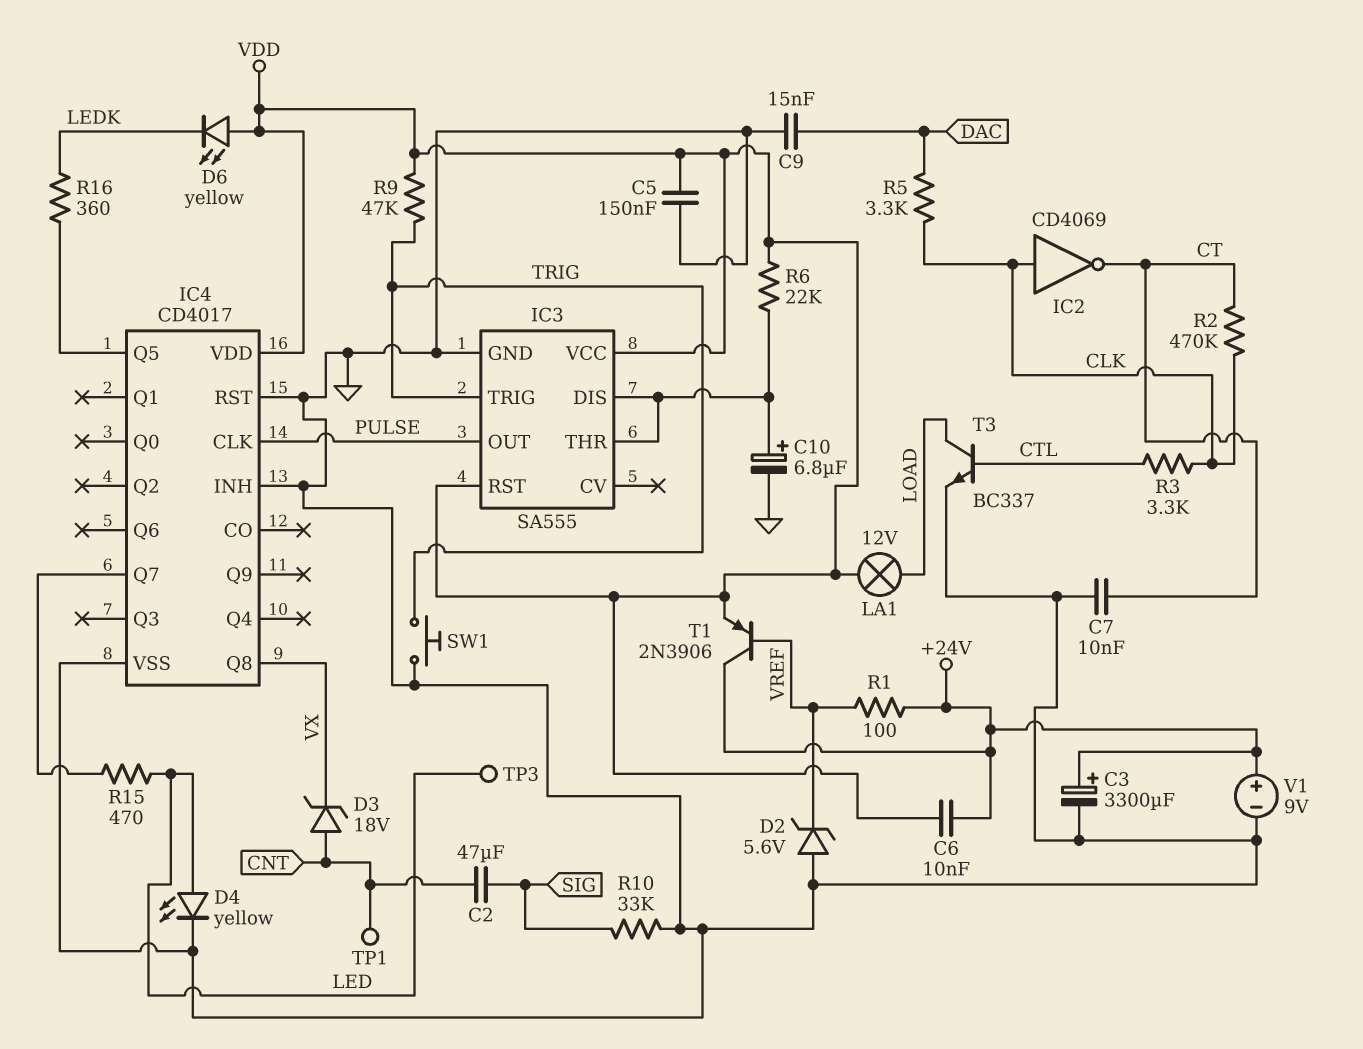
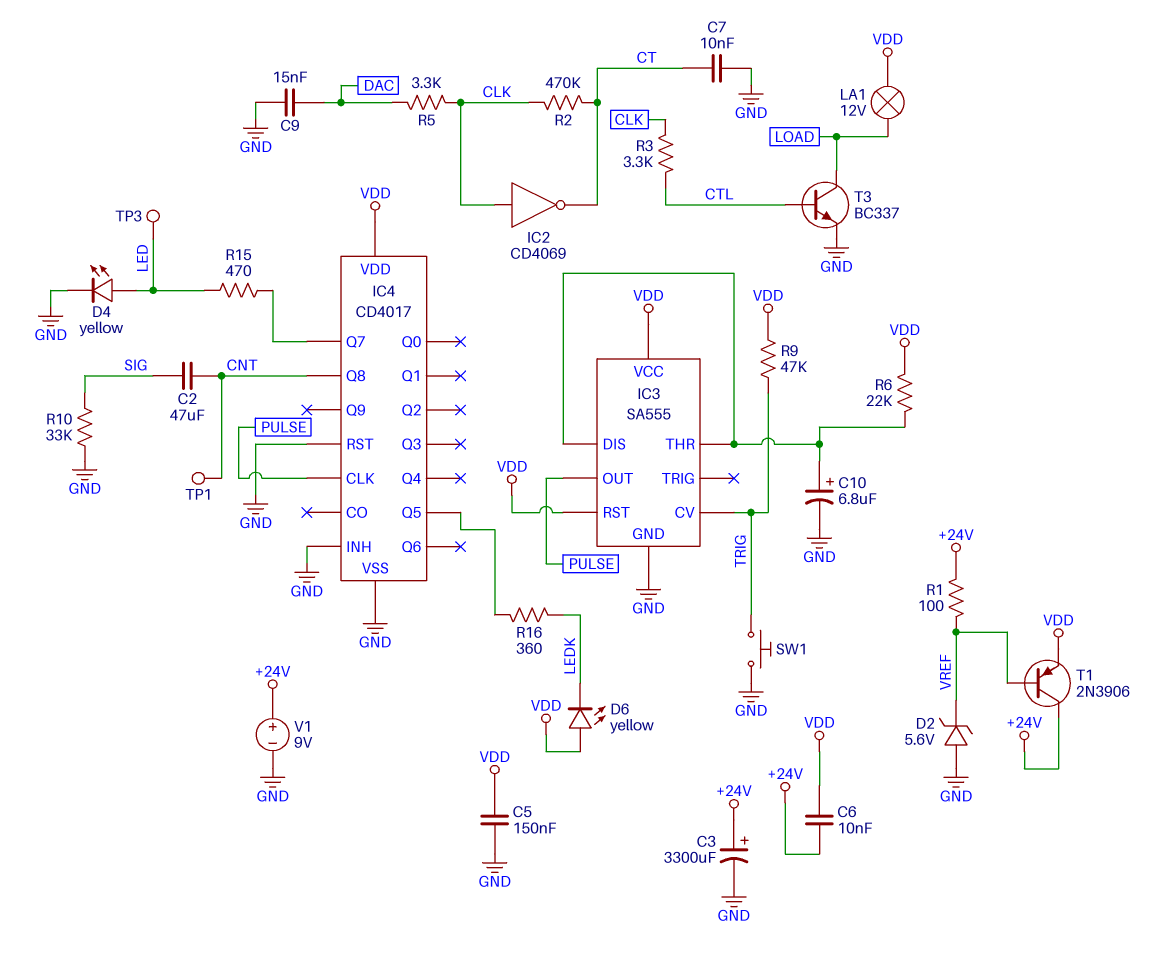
D3: zener 18V (A CNT, K VX) -> none
IC3 pin CV: none -> TRIG
IC3 pin TRIG: TRIG -> none
IC4 pin Q8: VX -> CNT

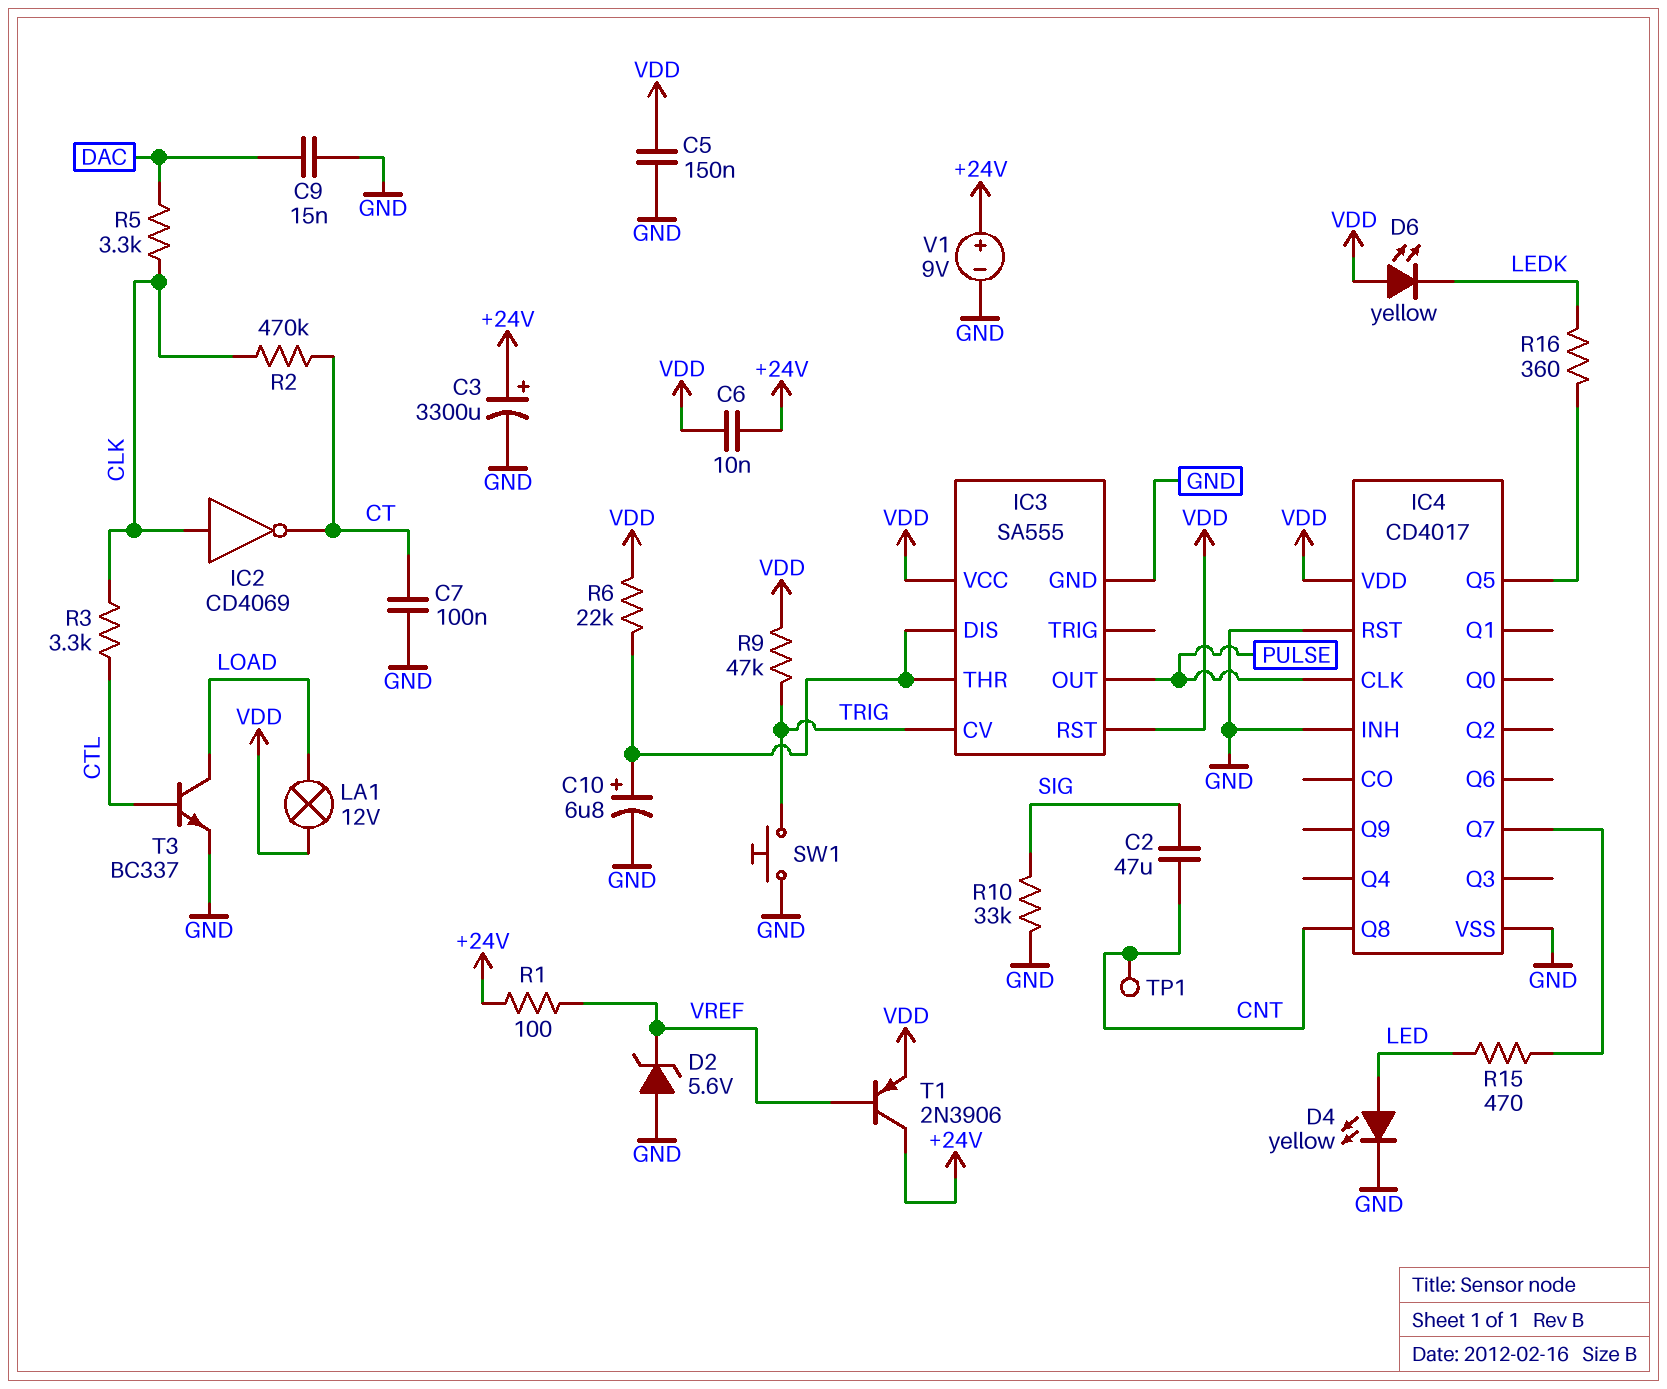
C7: 10nF (CT, GND) -> 100nF (CT, GND)
TP3: test point (LED) -> none

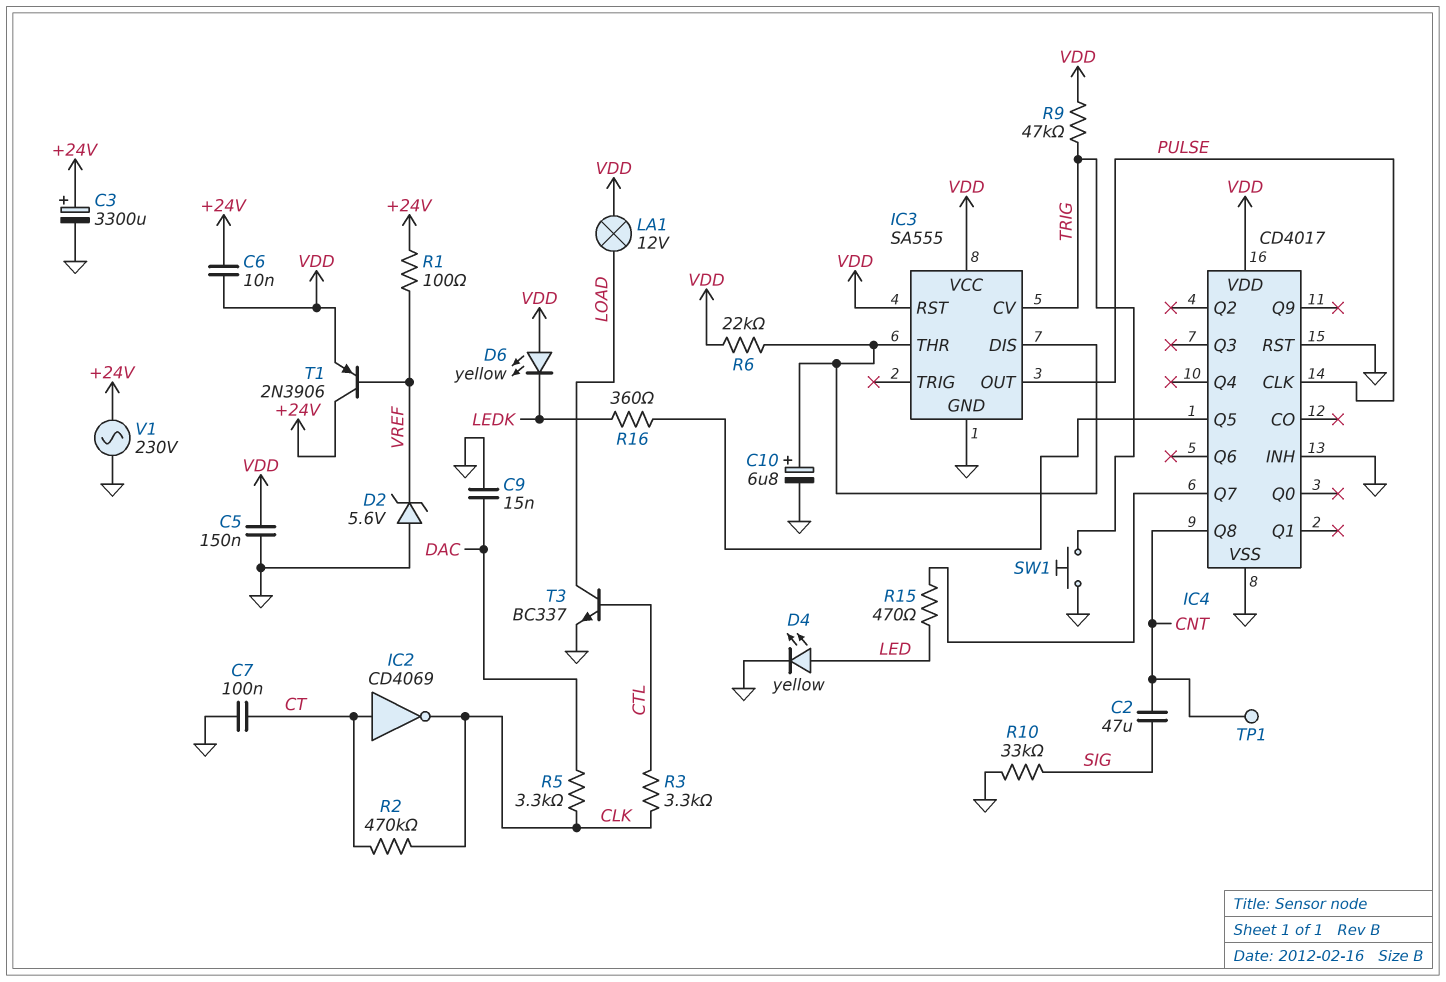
IC2: NOT CD4069 (in CLK, out CT) -> NOT CD4069 (in CT, out CLK)
V1: 9V (plus +24V, minus GND) -> AC 230V (+24V, GND)

